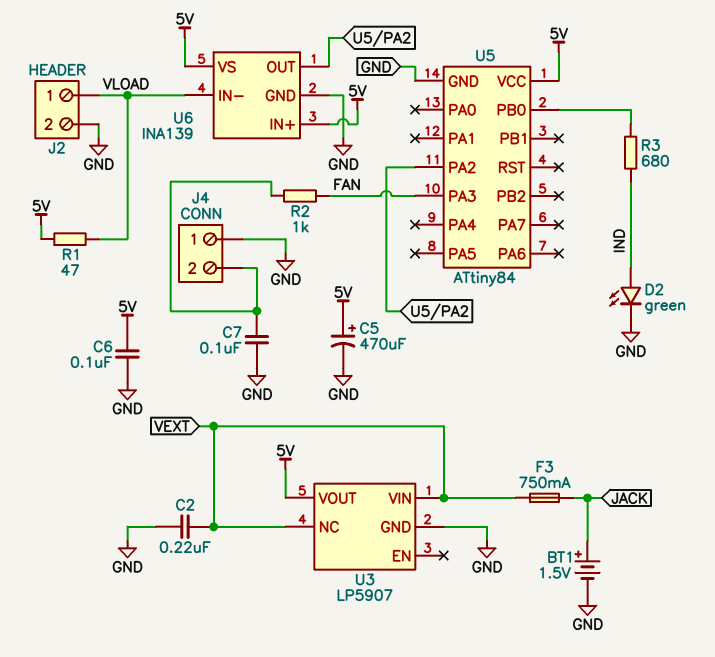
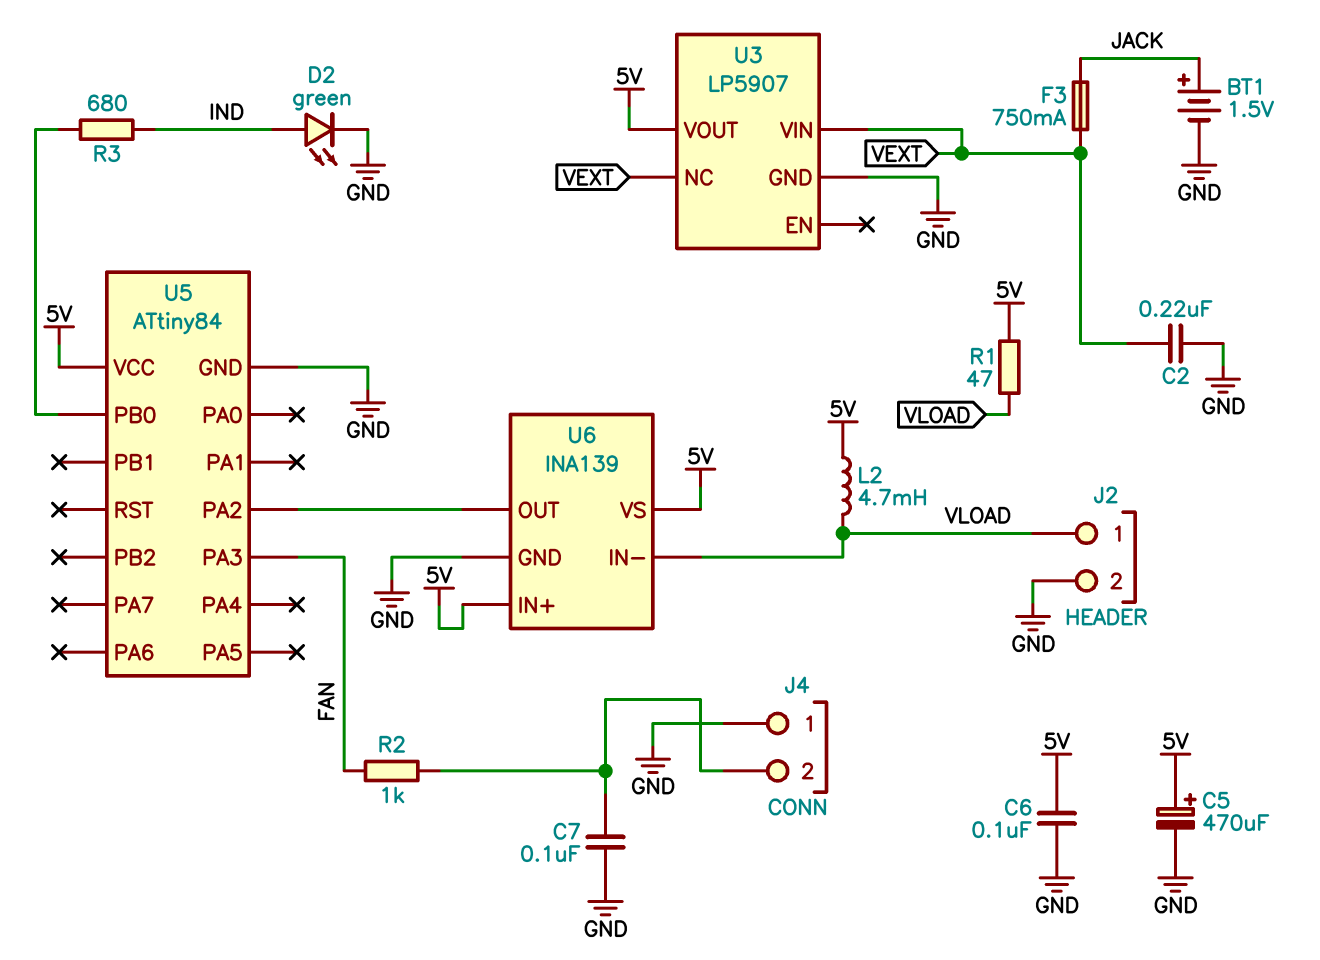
L2: none -> 4.7mH (5V, VLOAD)

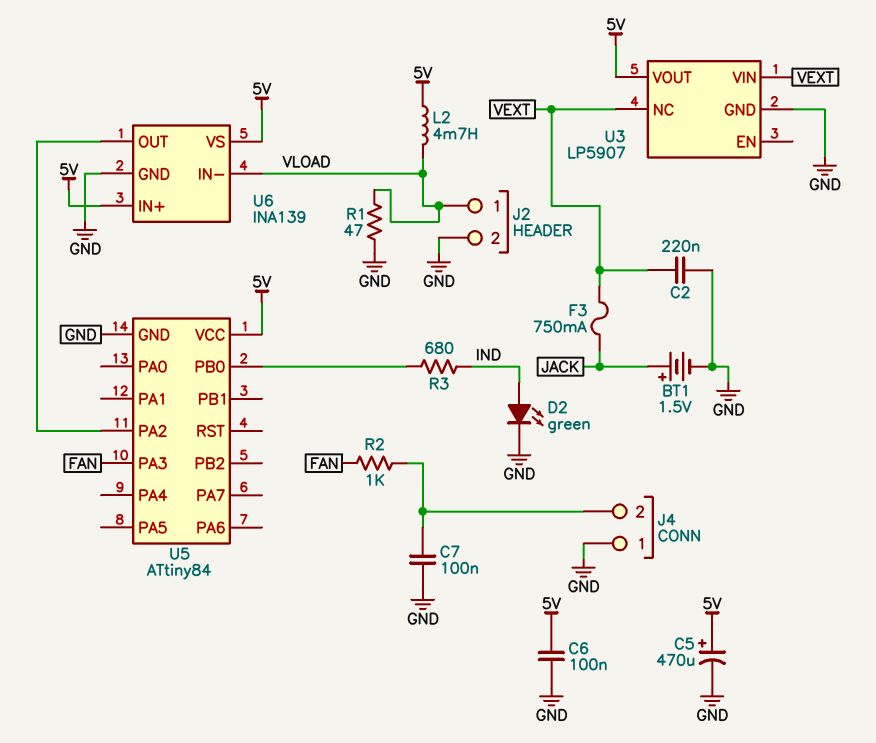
R1: 47 (5V, VLOAD) -> 47 (GND, VLOAD)

